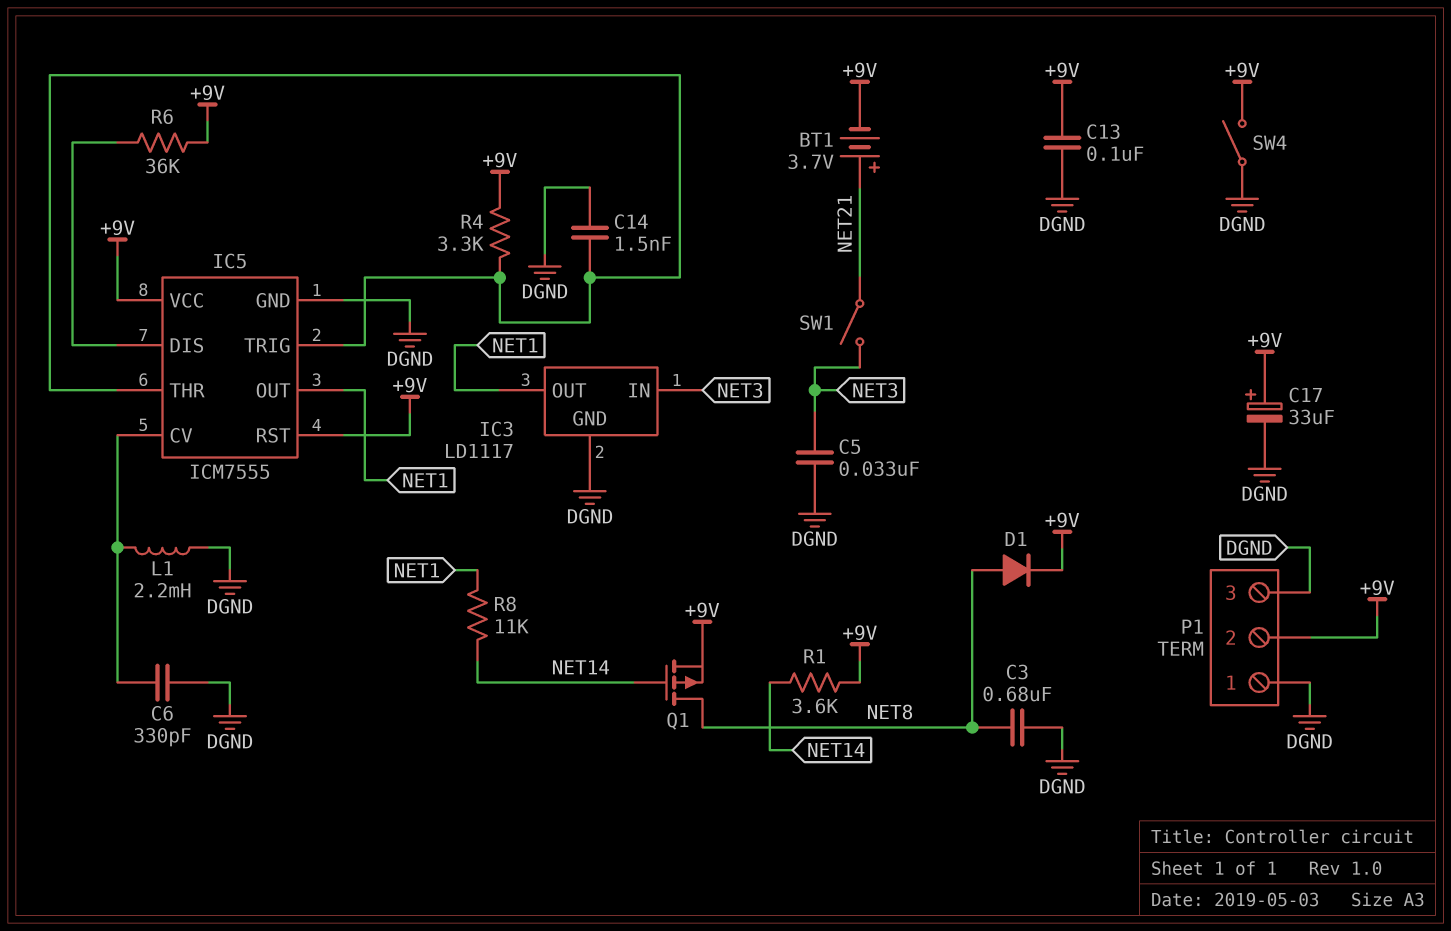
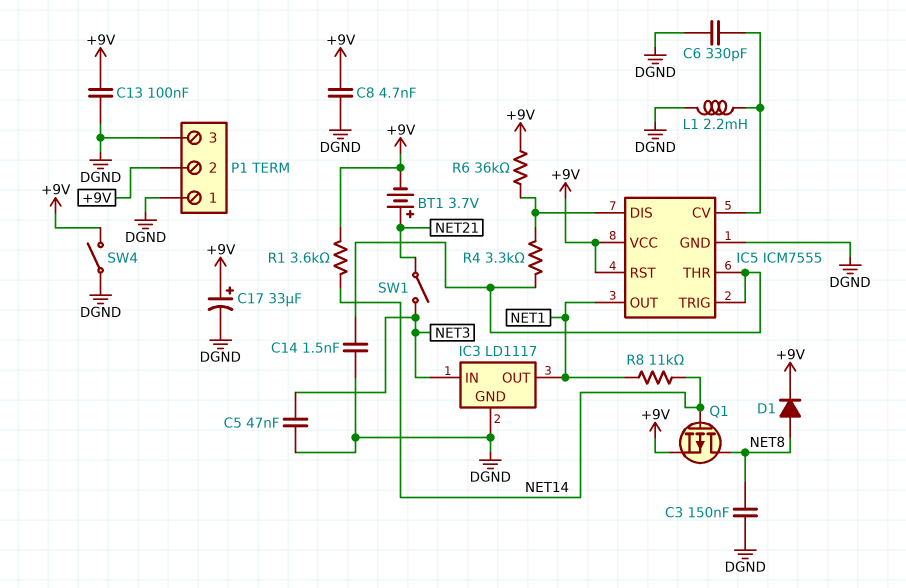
C3: 680nF (DGND, NET8) -> 150nF (DGND, NET8)
C5: 33nF (DGND, NET3) -> 47nF (DGND, NET3)
C8: none -> 4.7nF (+9V, DGND)
R4: 3.3k (+9V, IC5/THR) -> 3.3k (IC5/DIS, IC5/THR)

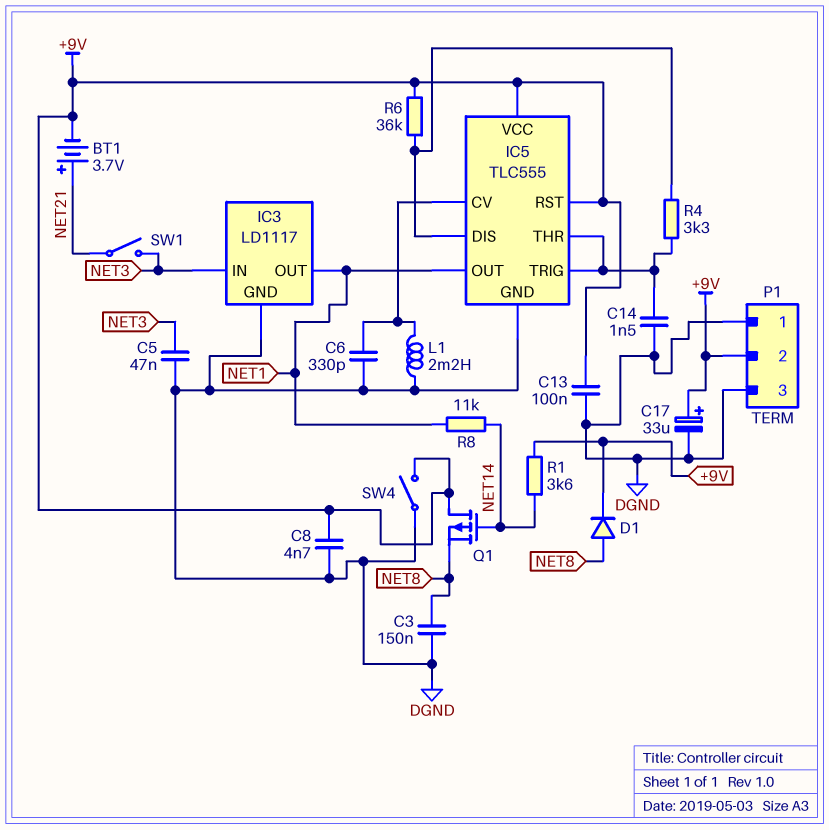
IC5: ICM7555 -> TLC555
Q1: PMOS (G NET14, D NET8, S +9V) -> PMOS (G NET14, D +9V, S NET8)

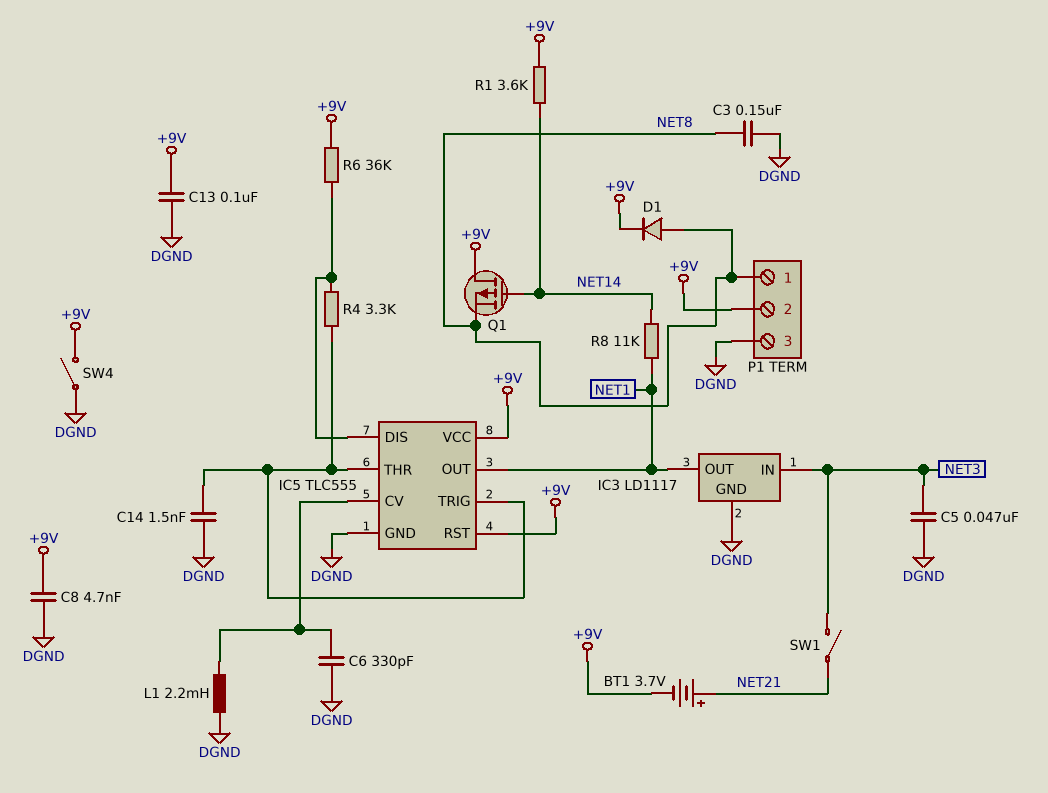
C17: 33uF (plus +9V, minus DGND) -> none
P1 pin 1: DGND -> NET8

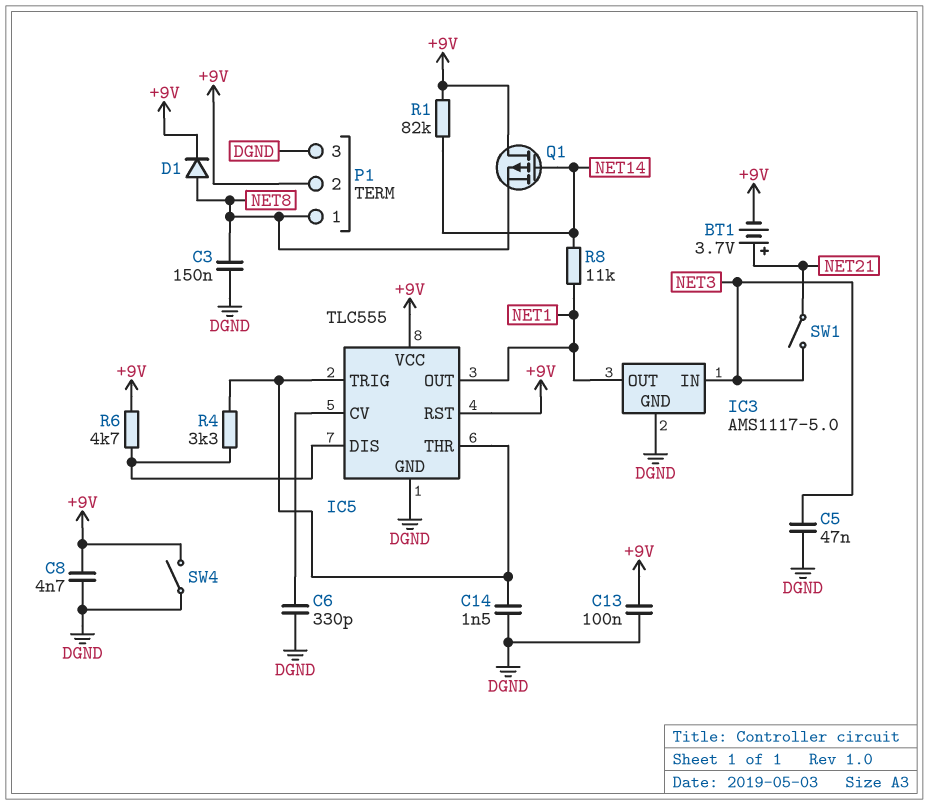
IC3: LD1117 -> AMS1117-5.0
L1: 2.2mH (DGND, IC5/CV) -> none
R1: 3.6k (+9V, NET14) -> 82k (+9V, NET14)
R6: 36k (+9V, IC5/DIS) -> 4.7k (+9V, IC5/DIS)

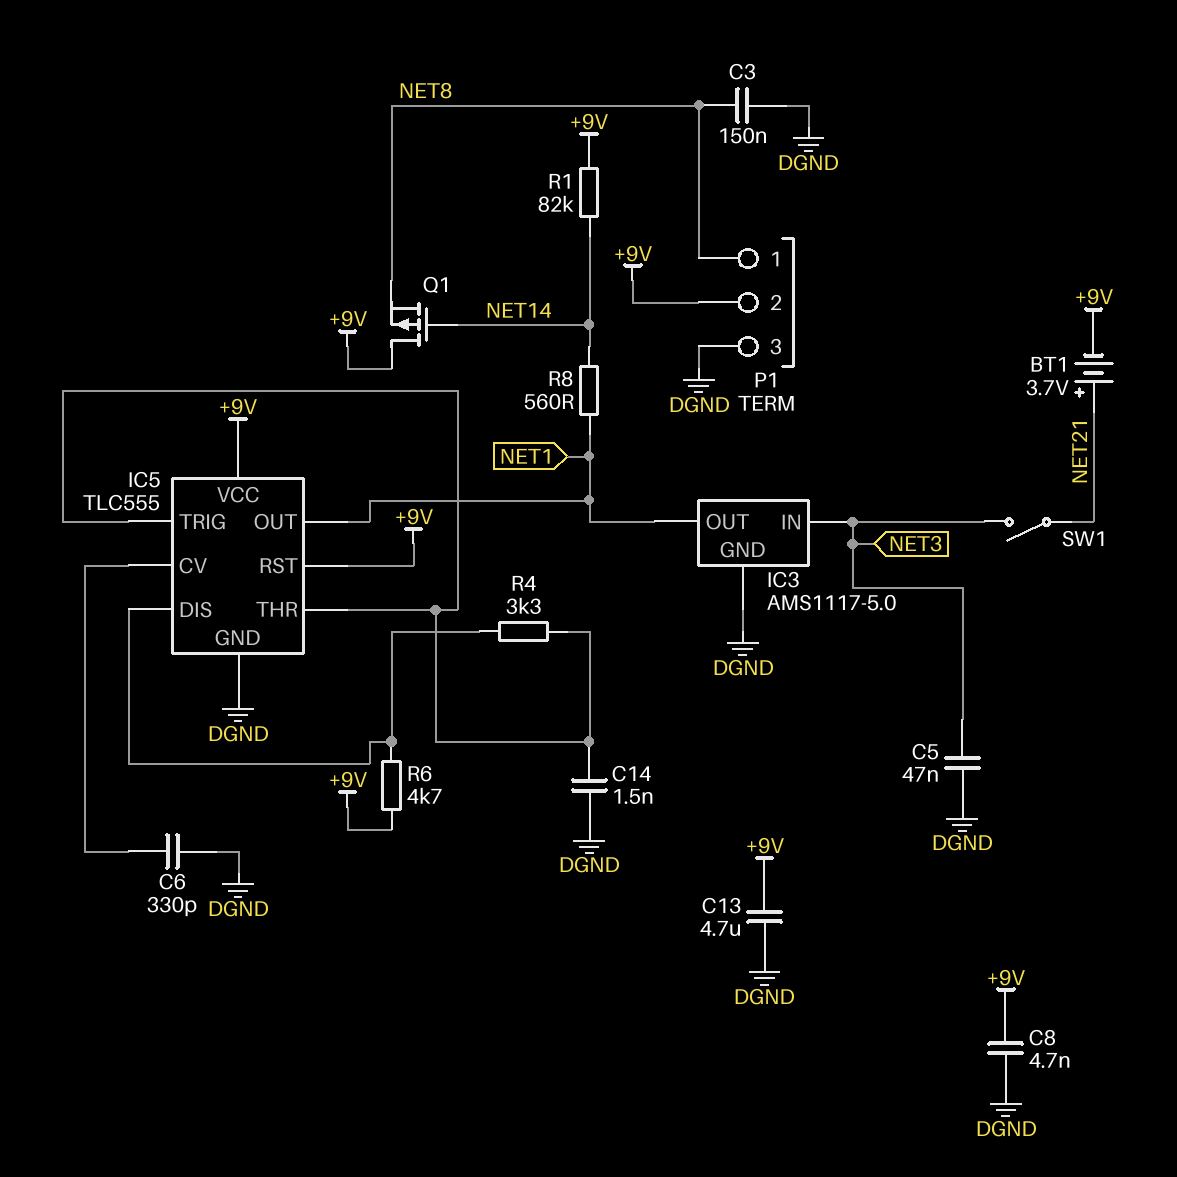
C13: 100nF (+9V, DGND) -> 4.7uF (+9V, DGND)
D1: diode (A NET8, K +9V) -> none
R8: 11k (NET1, NET14) -> 560 (NET1, NET14)
SW4: switch (+9V, DGND) -> none

